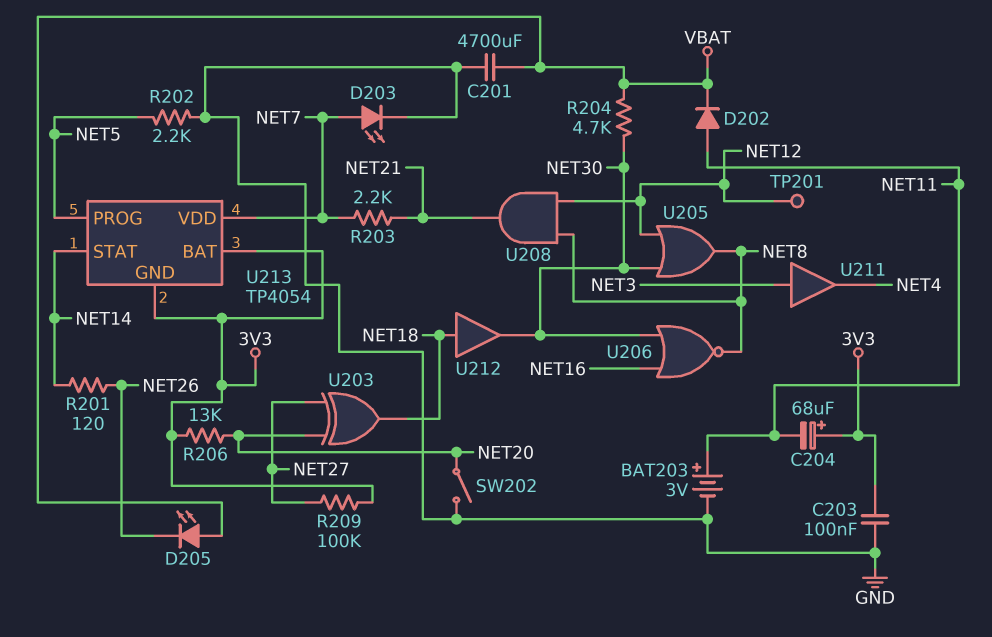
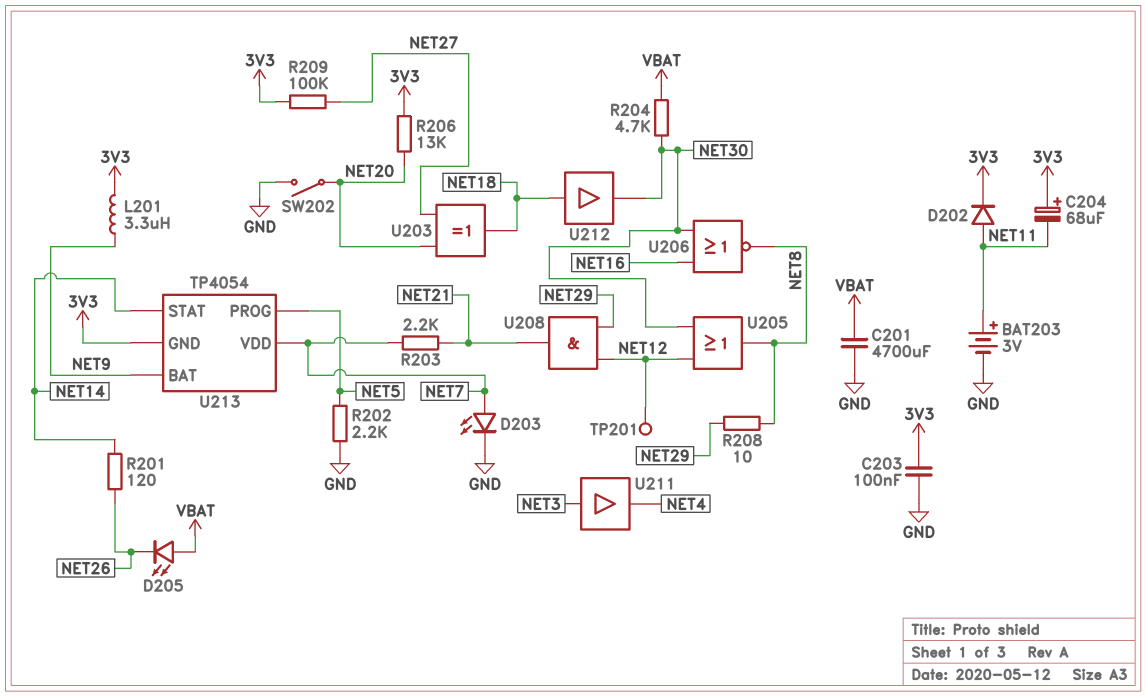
D202: diode (A NET11, K VBAT) -> diode (A NET11, K 3V3)
L201: none -> 3.3uH (3V3, NET9)
R208: none -> 10 (NET8, NET29)
U208: AND (in NET8, in NET12, out NET21) -> AND (in NET12, in NET29, out NET21)
U213 pin BAT: 3V3 -> NET9

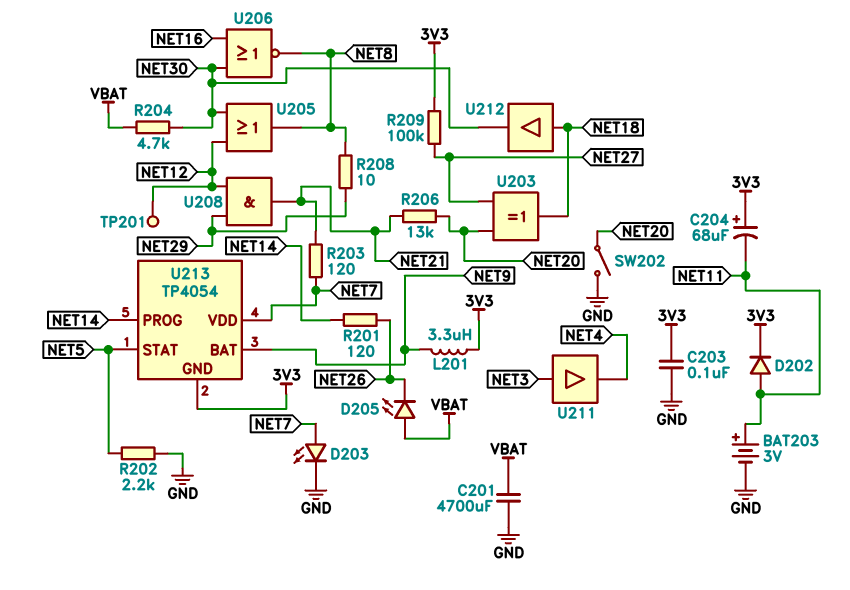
R203: 2.2k (NET7, NET21) -> 120 (NET7, NET21)
R206: 13k (3V3, NET20) -> 13k (NET20, NET21)
U213 pin PROG: NET5 -> NET14
U213 pin STAT: NET14 -> NET5

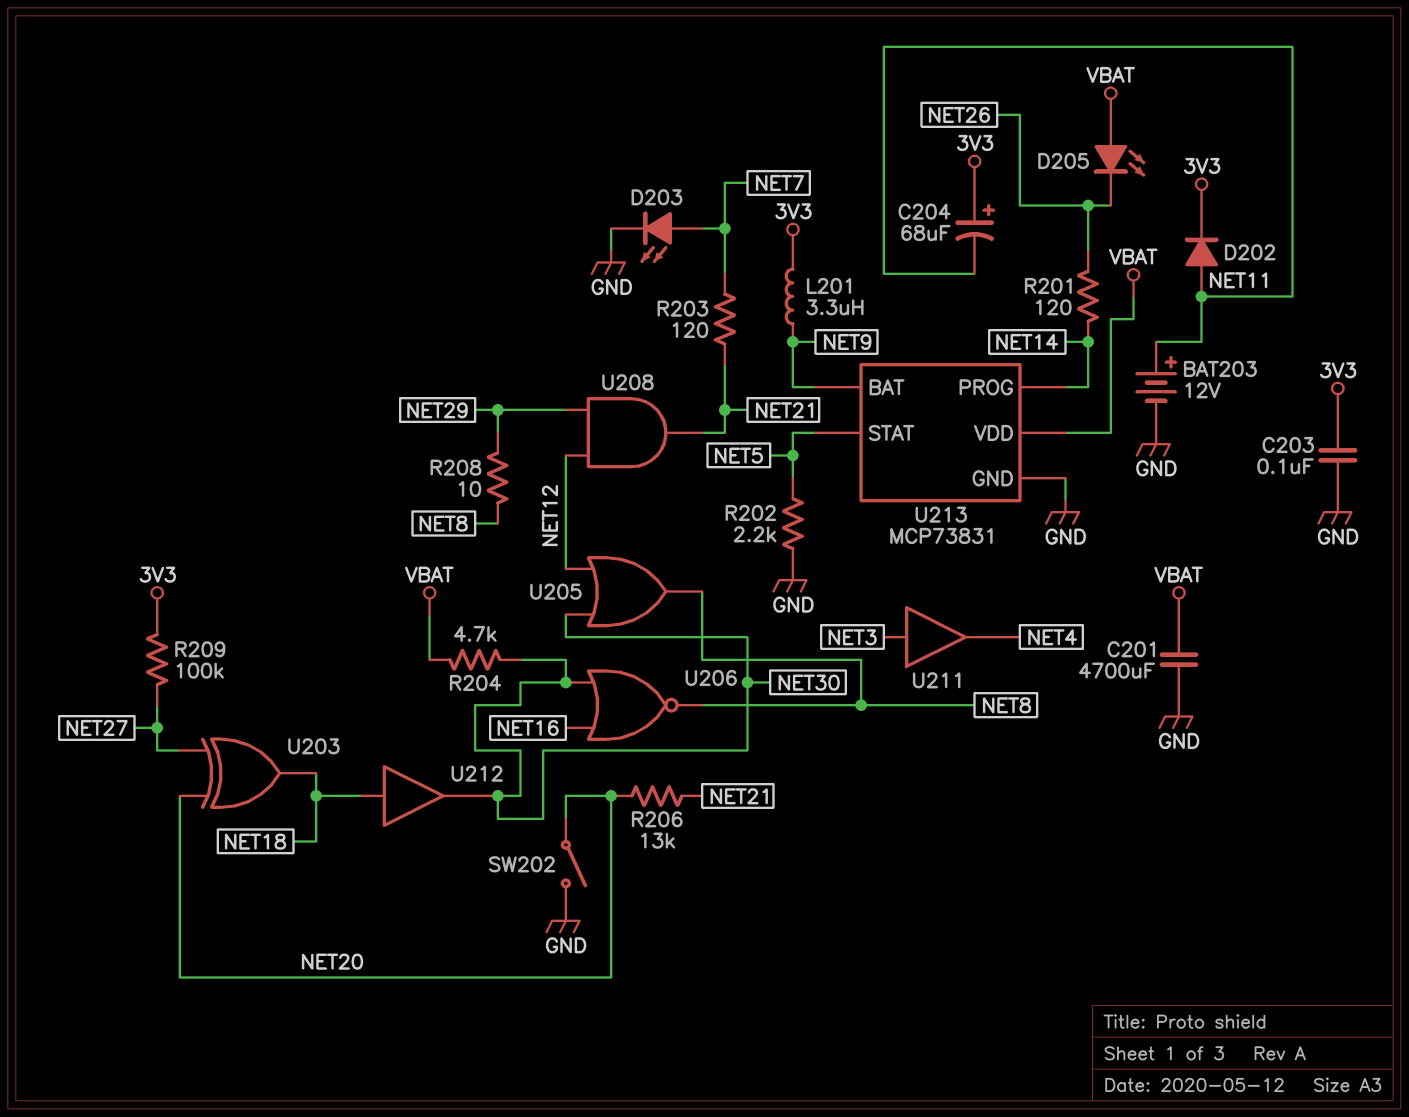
BAT203: 3V (plus NET11, minus GND) -> 12V (plus NET11, minus GND)
TP201: test point (NET12) -> none
U213: TP4054 -> MCP73831
U213 pin GND: 3V3 -> GND
U213 pin VDD: NET7 -> VBAT

